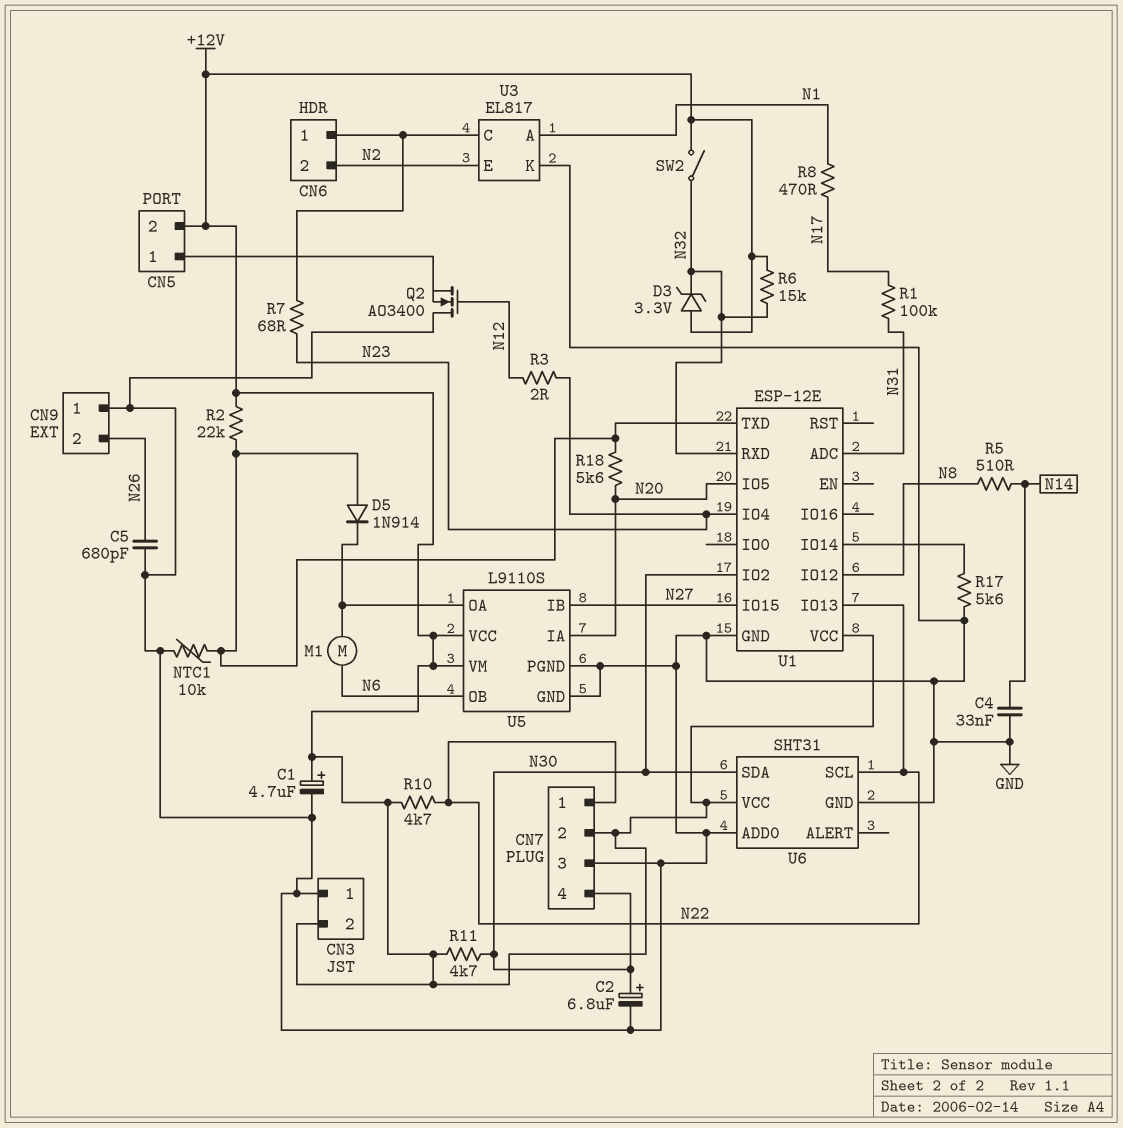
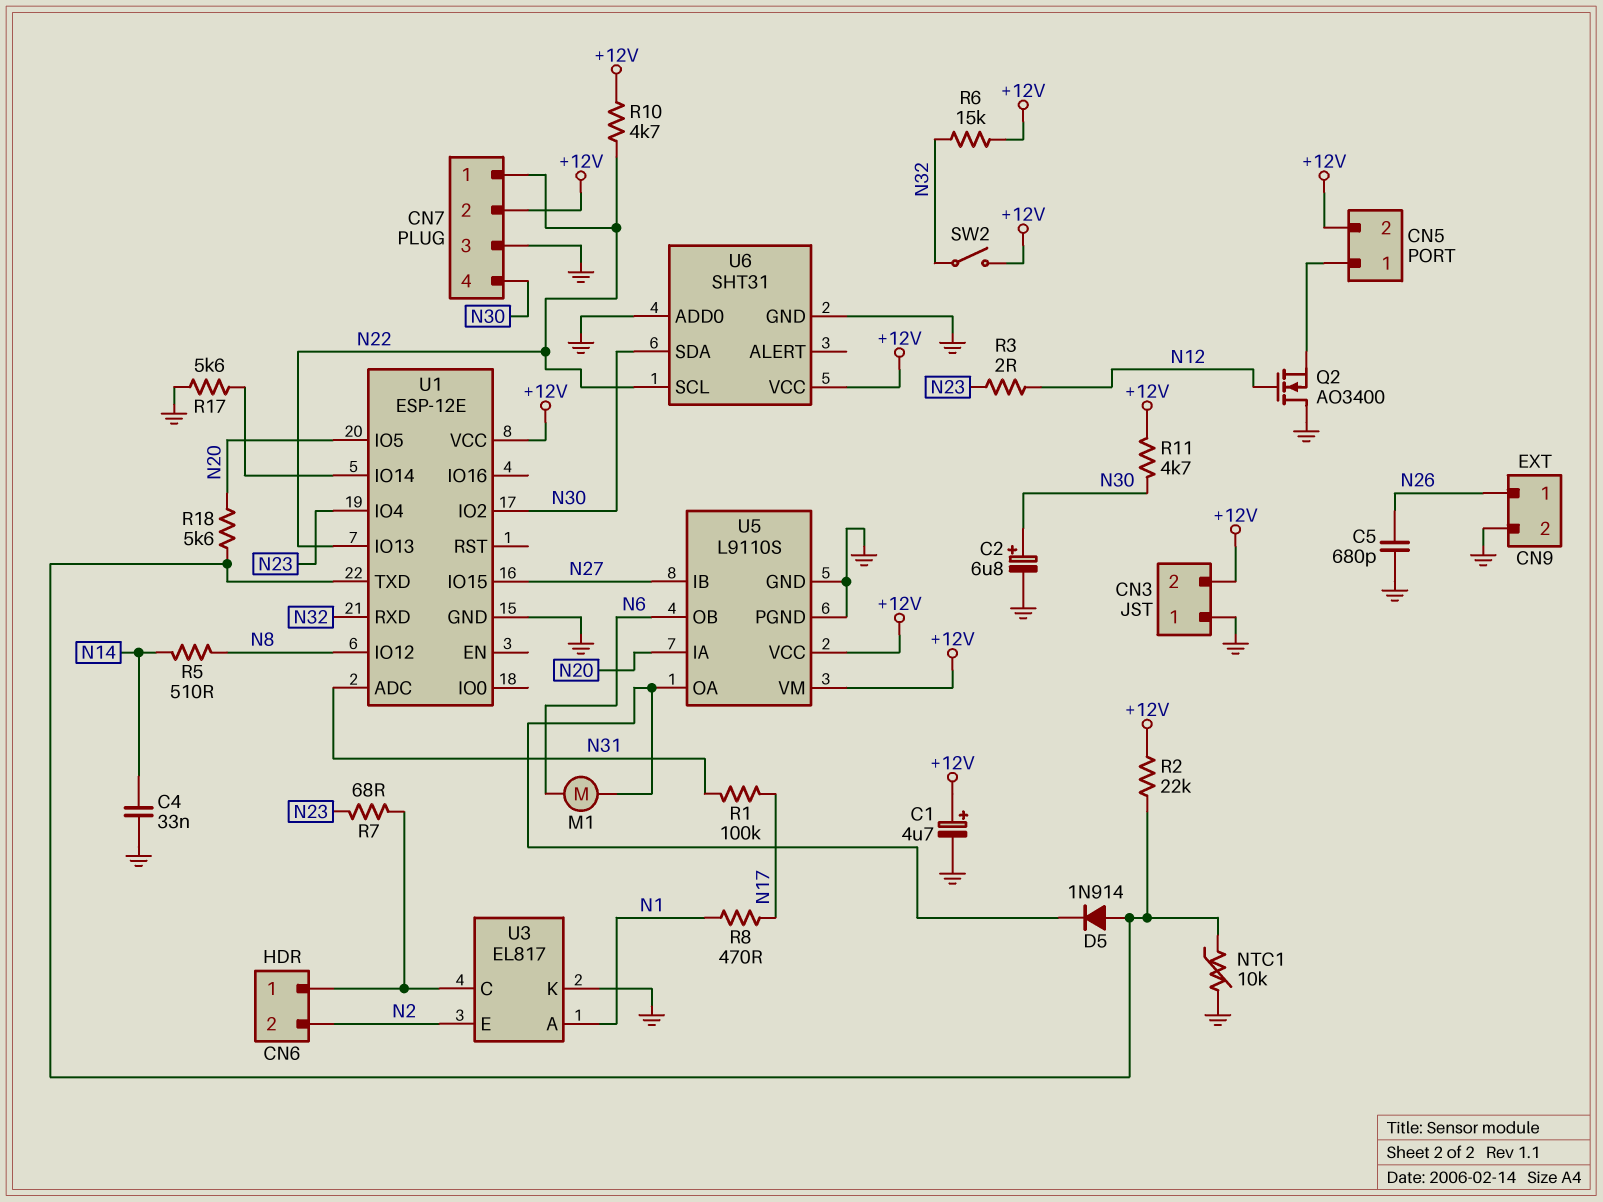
CN9 pin 1: GND -> N26
CN9 pin 2: N26 -> GND
D3: zener 3.3V (A +12V, K N32) -> none

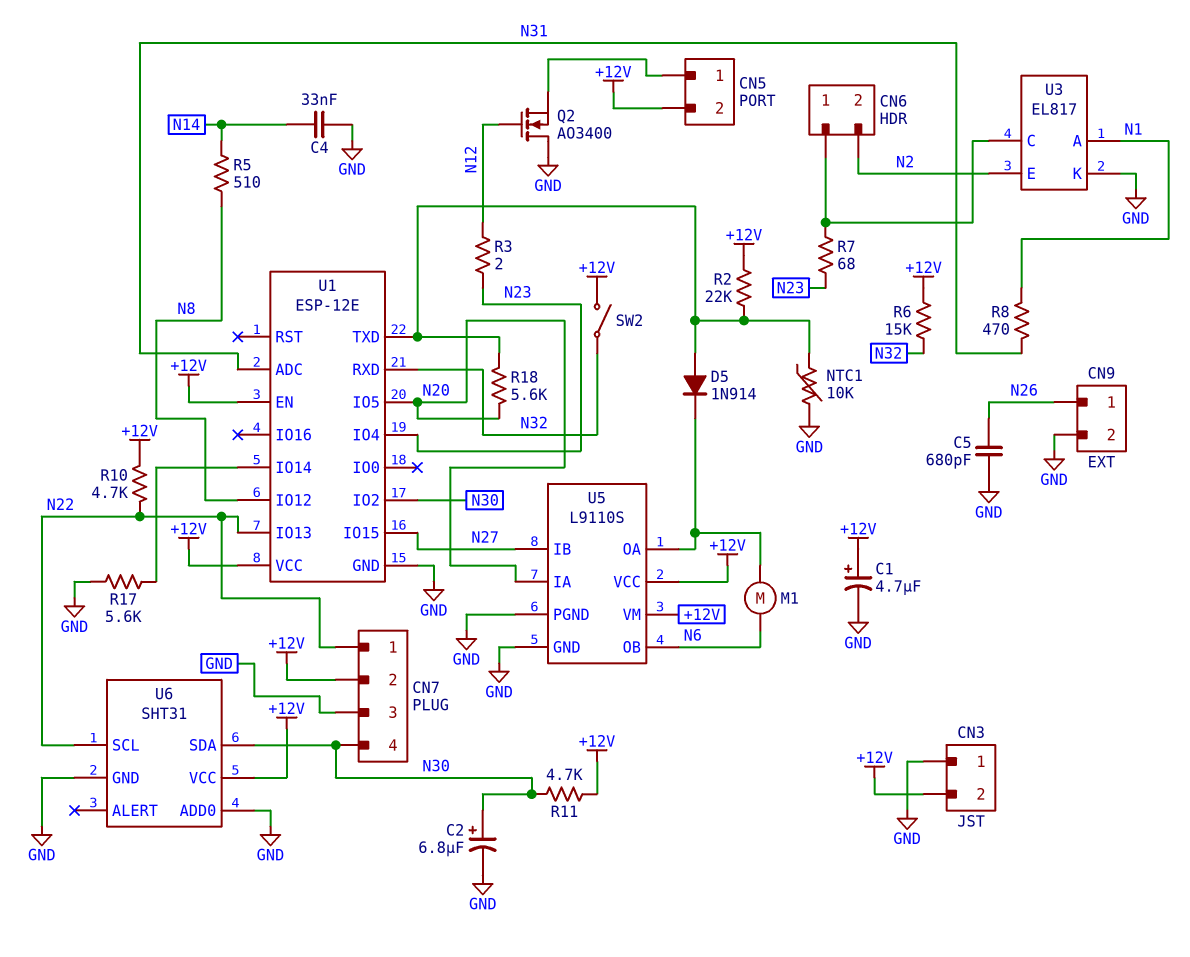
R1: 100k (N17, N31) -> none
R8: 470 (N1, N17) -> 470 (N1, N31)
U1 pin EN: none -> +12V

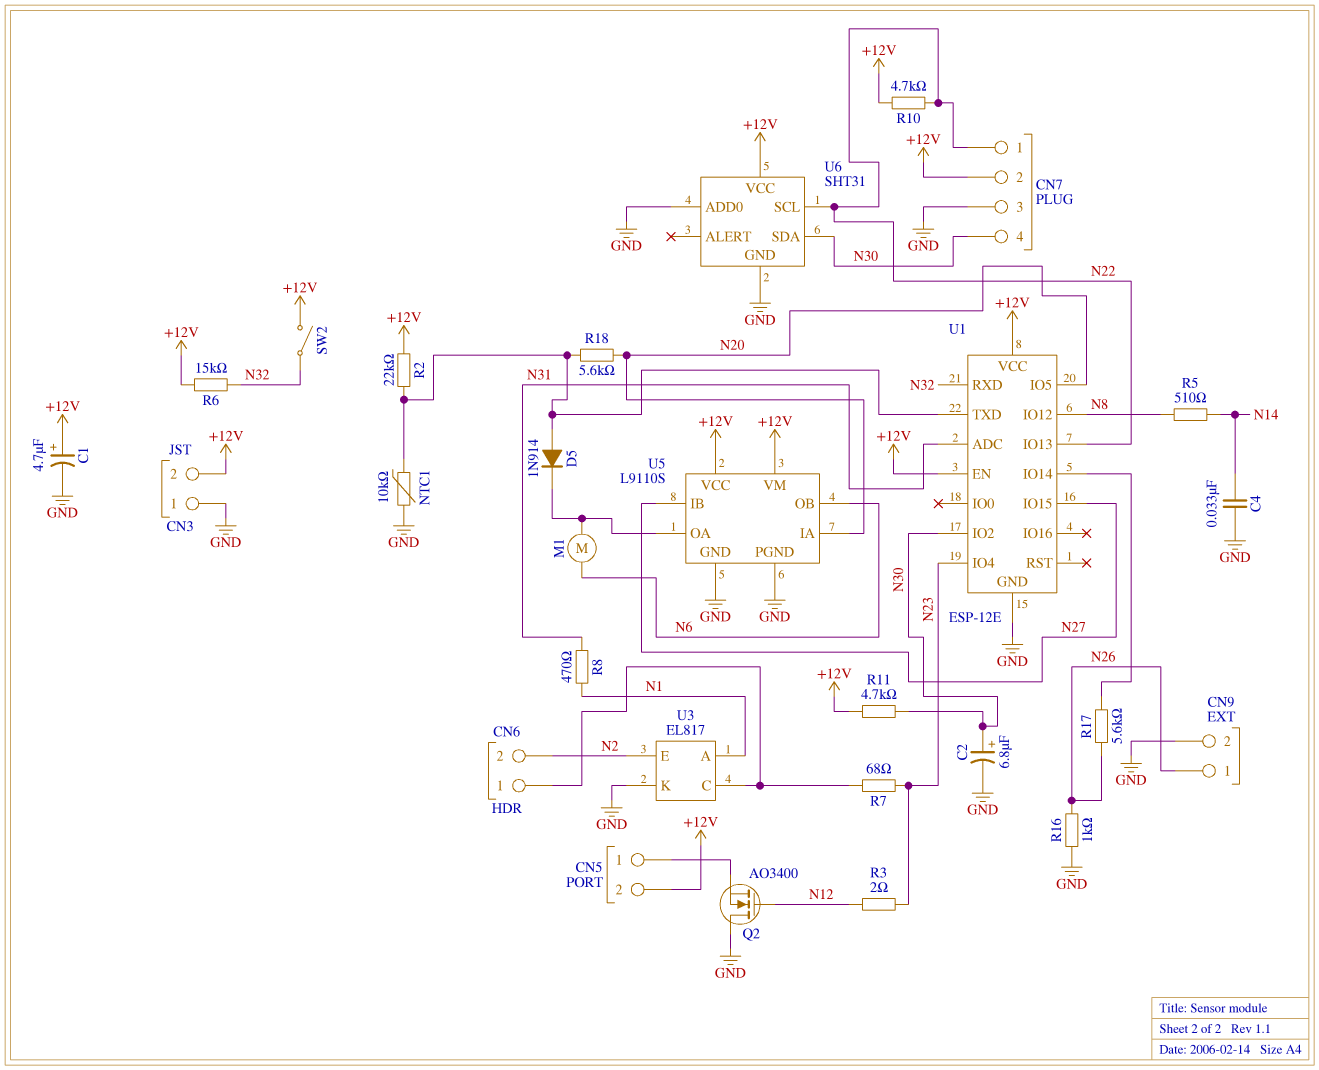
C5: 680pF (GND, N26) -> none
R16: none -> 1k (GND, N26)
R17: 5.6k (GND, U1/IO14) -> 5.6k (N26, U1/IO14)

